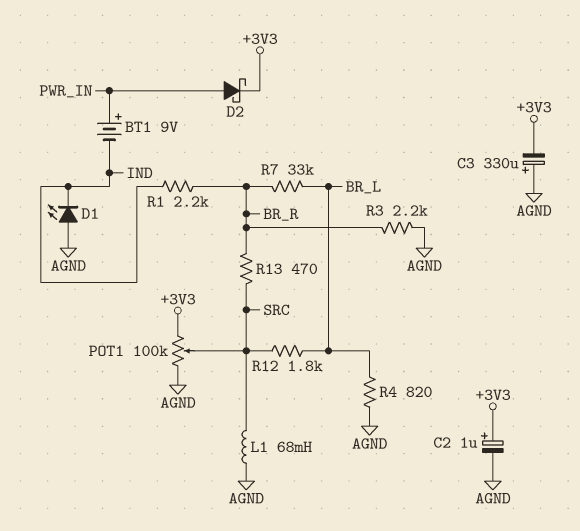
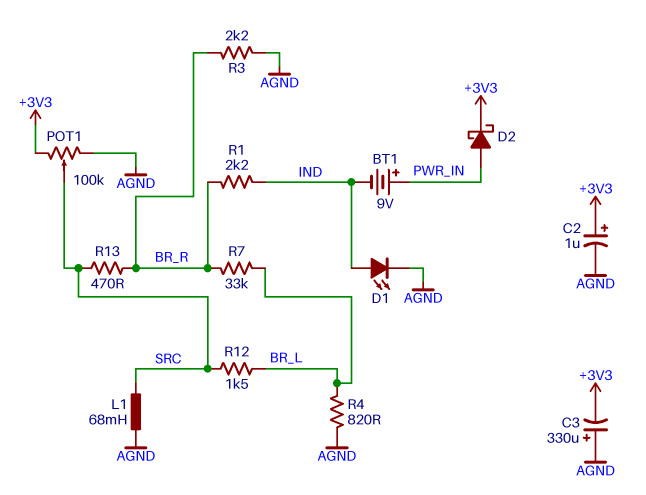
D1: LED (A AGND, K IND) -> LED (A IND, K AGND)
R12: 1.8k (BR_L, SRC) -> 1.5k (BR_L, SRC)

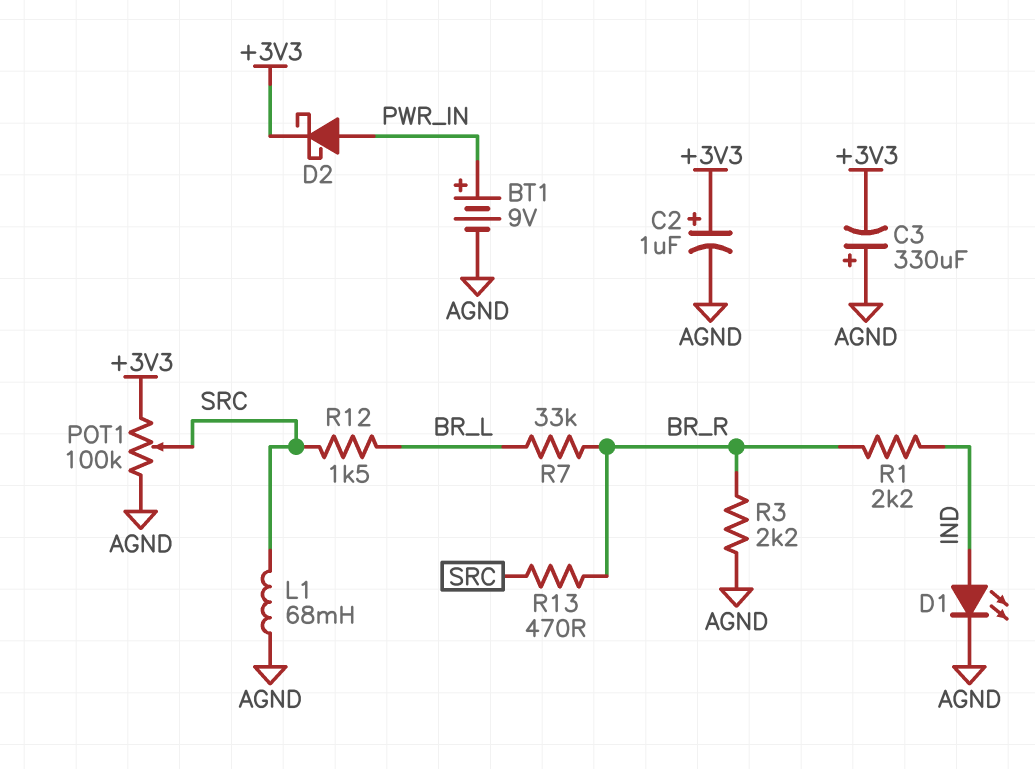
BT1: 9V (plus PWR_IN, minus IND) -> 9V (plus PWR_IN, minus AGND)
R4: 820 (AGND, BR_L) -> none

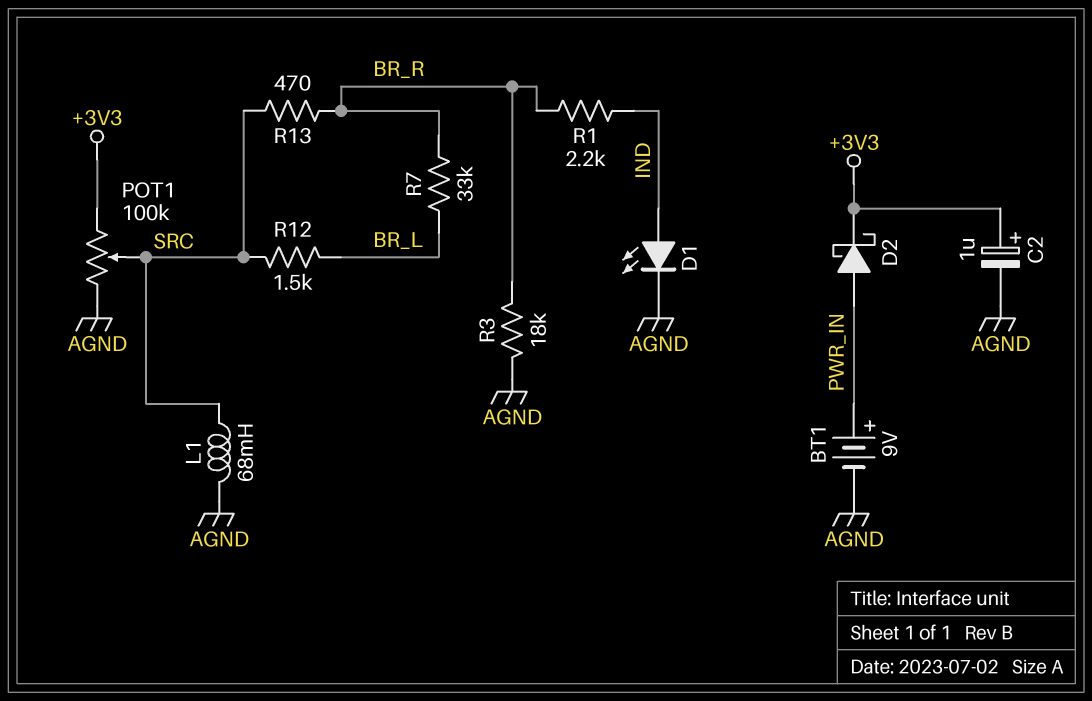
C3: 330uF (plus AGND, minus +3V3) -> none
R3: 2.2k (AGND, BR_R) -> 18k (AGND, BR_R)

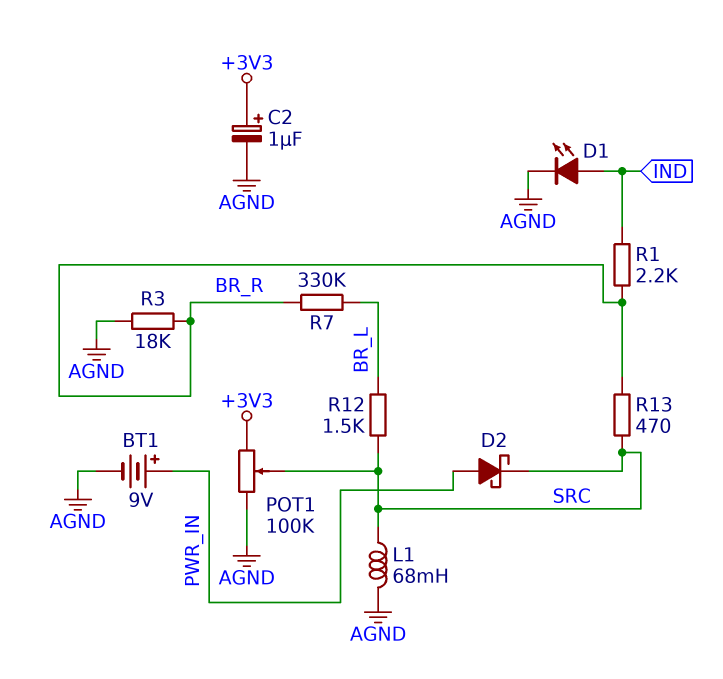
D2: schottky (A PWR_IN, K +3V3) -> schottky (A PWR_IN, K SRC)
R7: 33k (BR_L, BR_R) -> 330k (BR_L, BR_R)

